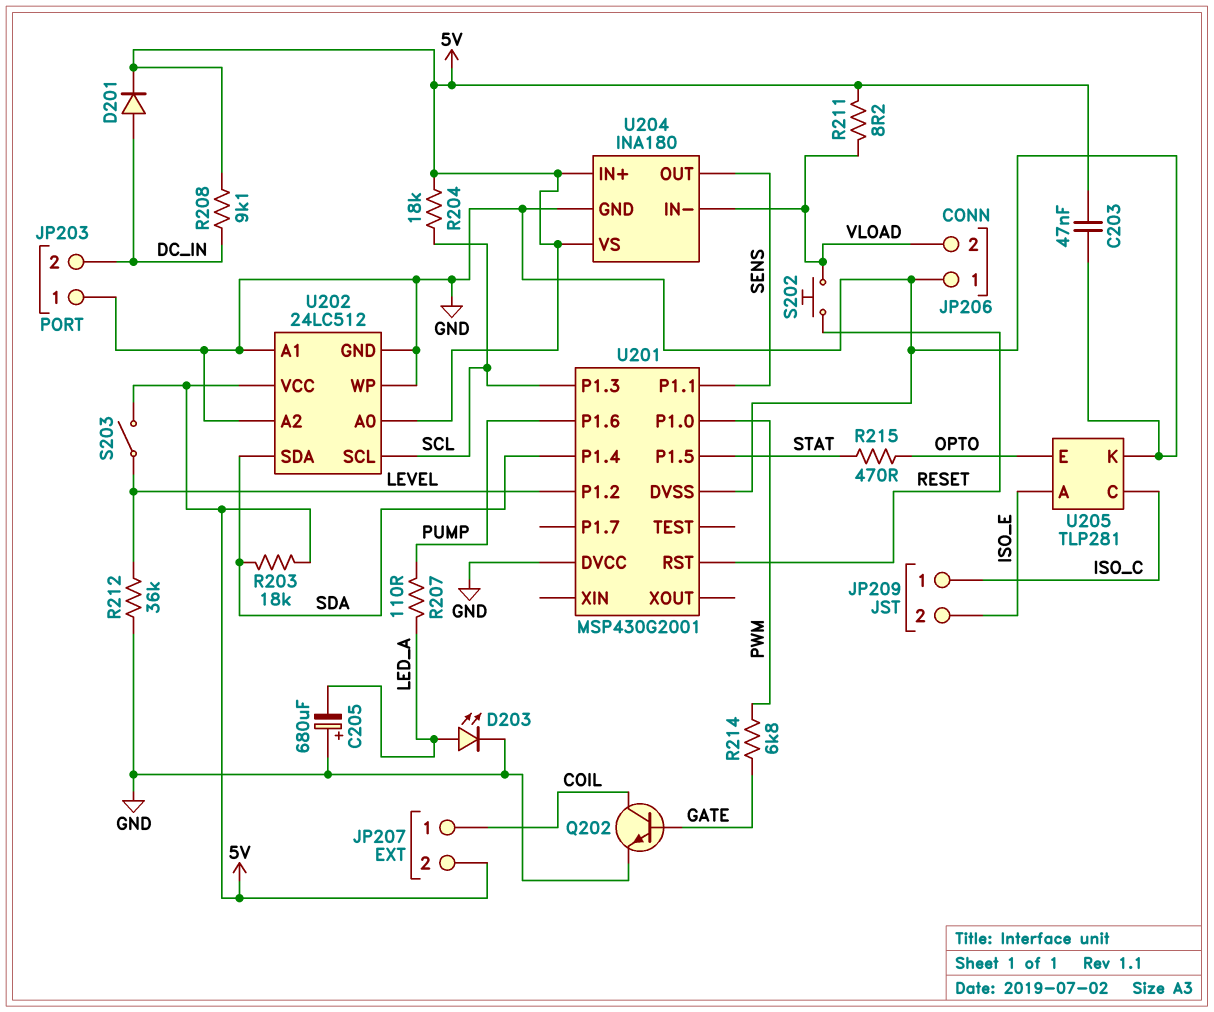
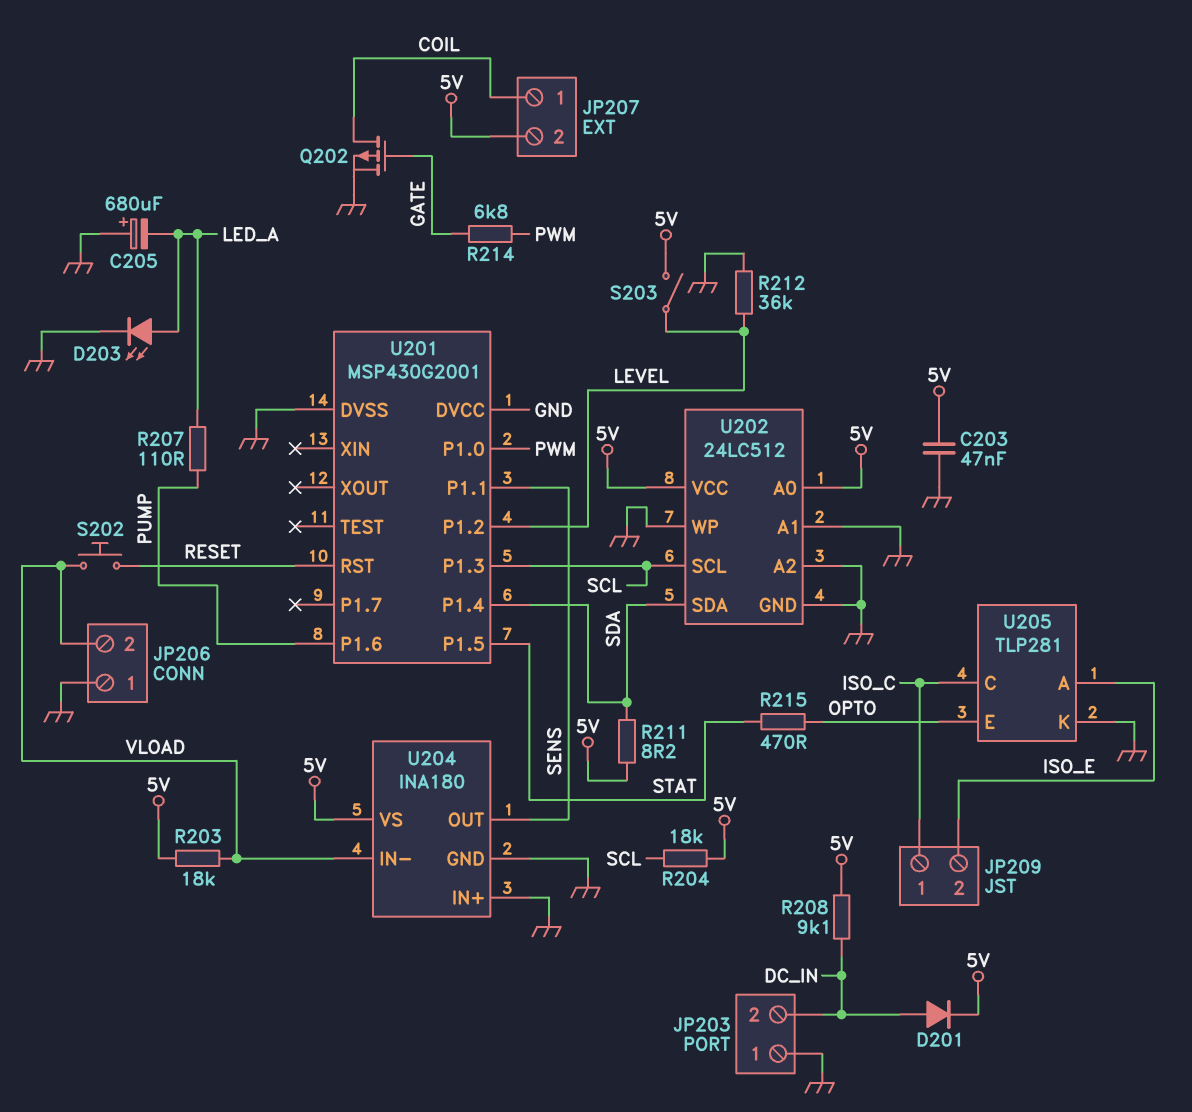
Q202: NPN (B GATE, C COIL, E GND) -> PMOS (G GATE, D COIL, S GND)
R203: 18k (5V, SDA) -> 18k (5V, VLOAD)
R211: 8.2 (5V, VLOAD) -> 8.2 (5V, SDA)
U204 pin IN+: 5V -> GND

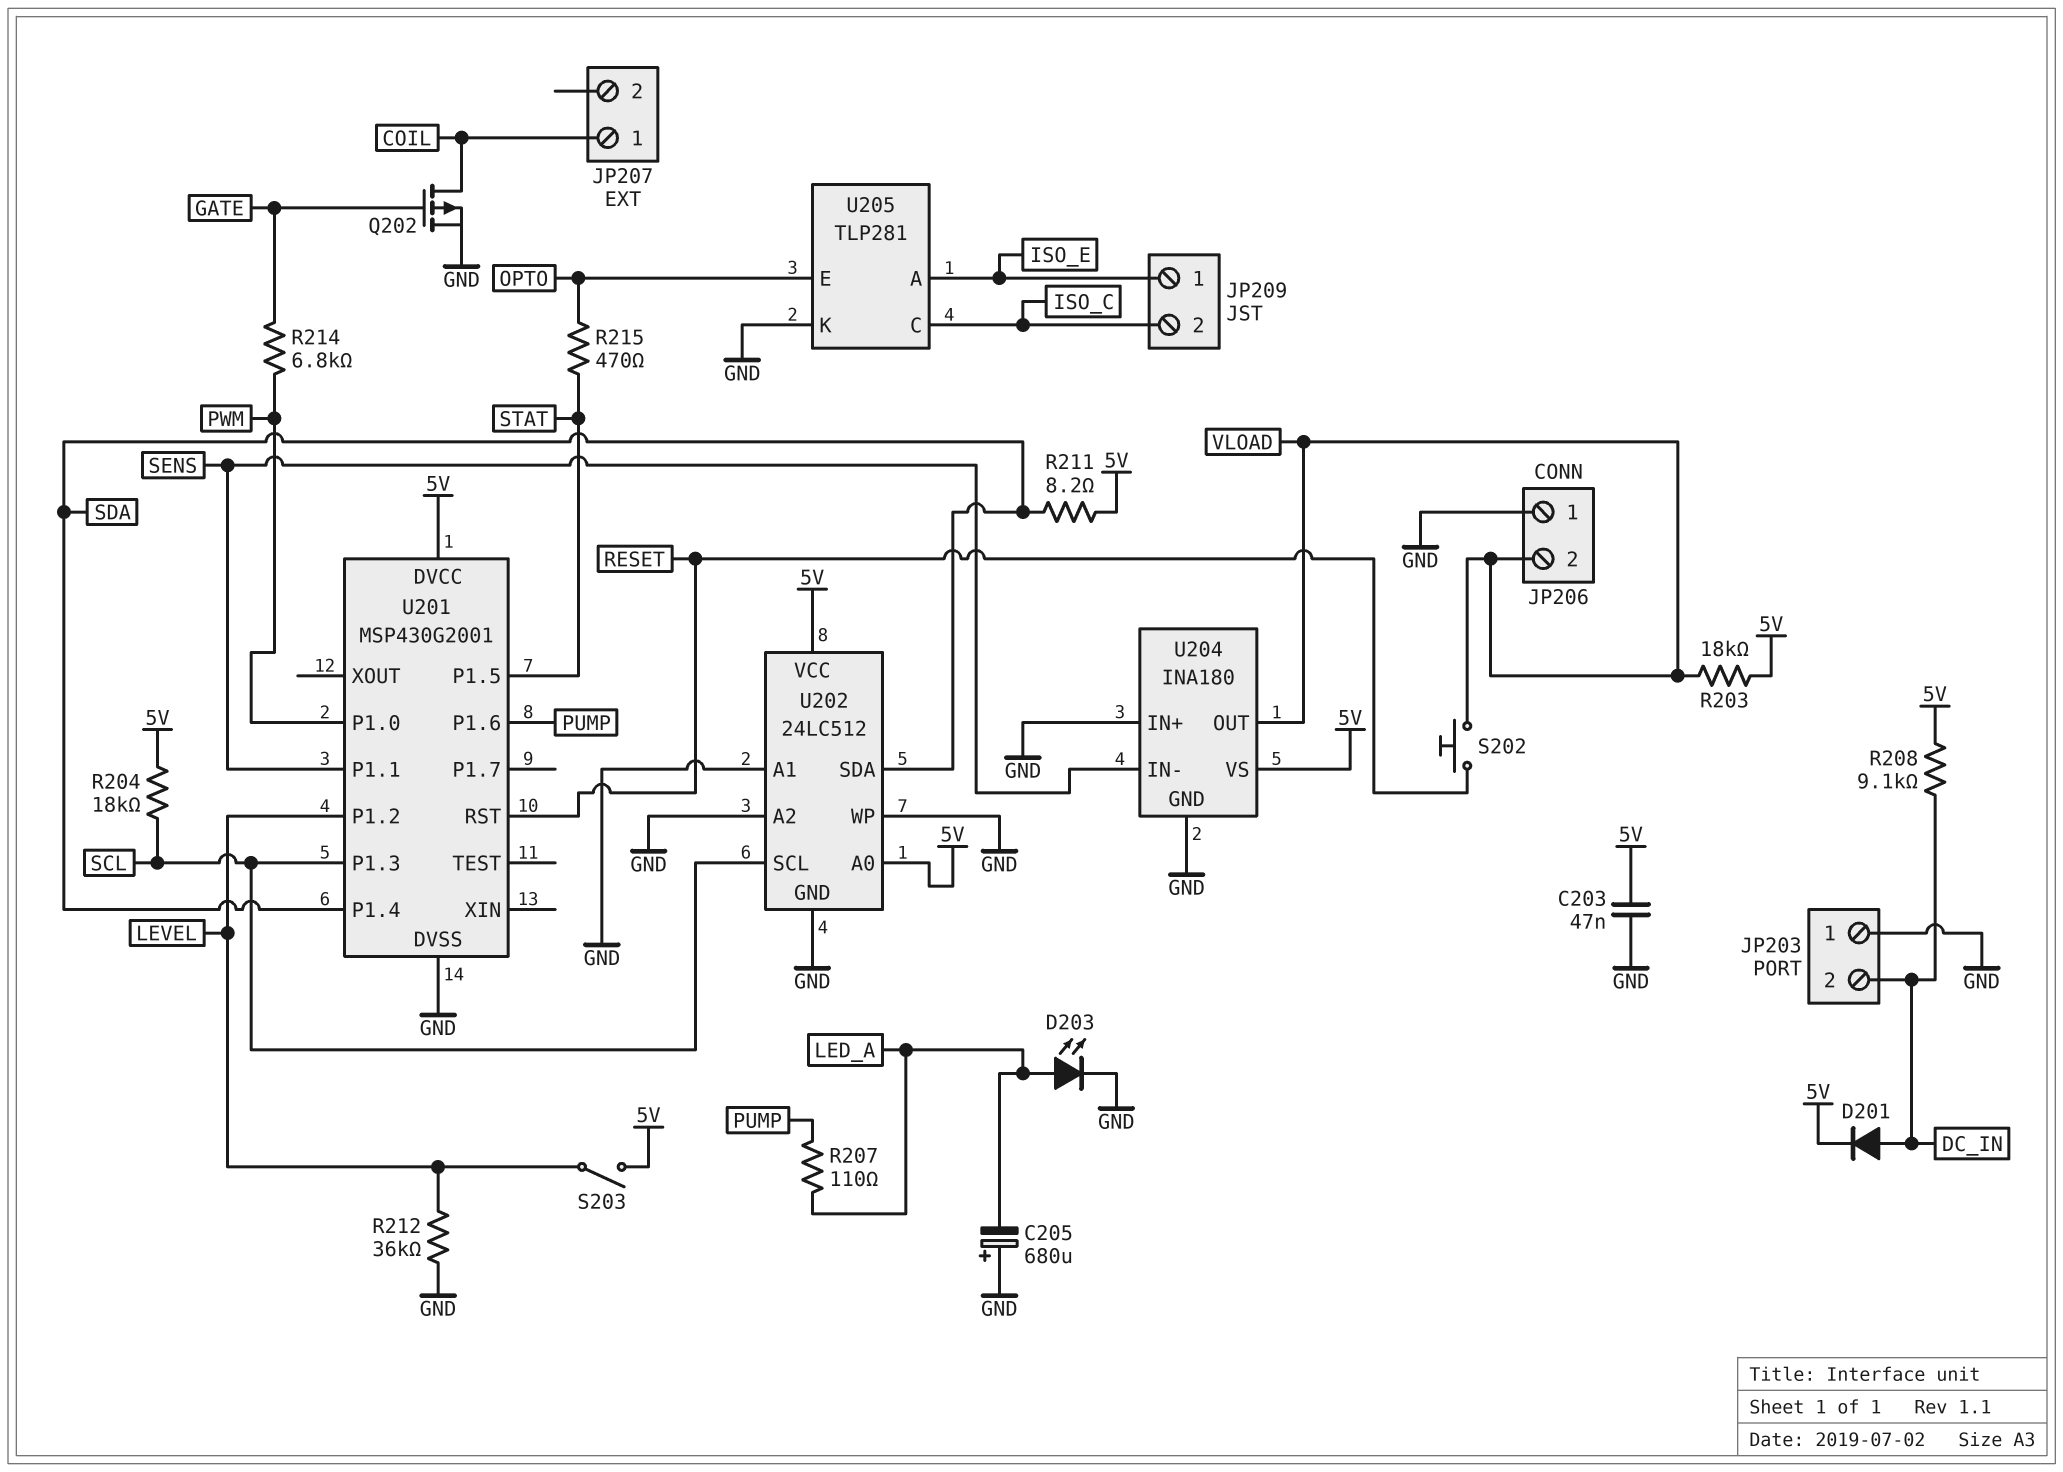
JP207 pin 2: 5V -> none
JP209 pin 1: ISO_C -> ISO_E
JP209 pin 2: ISO_E -> ISO_C
U201 pin DVCC: GND -> 5V
U204 pin IN-: VLOAD -> SENS
U204 pin OUT: SENS -> VLOAD

